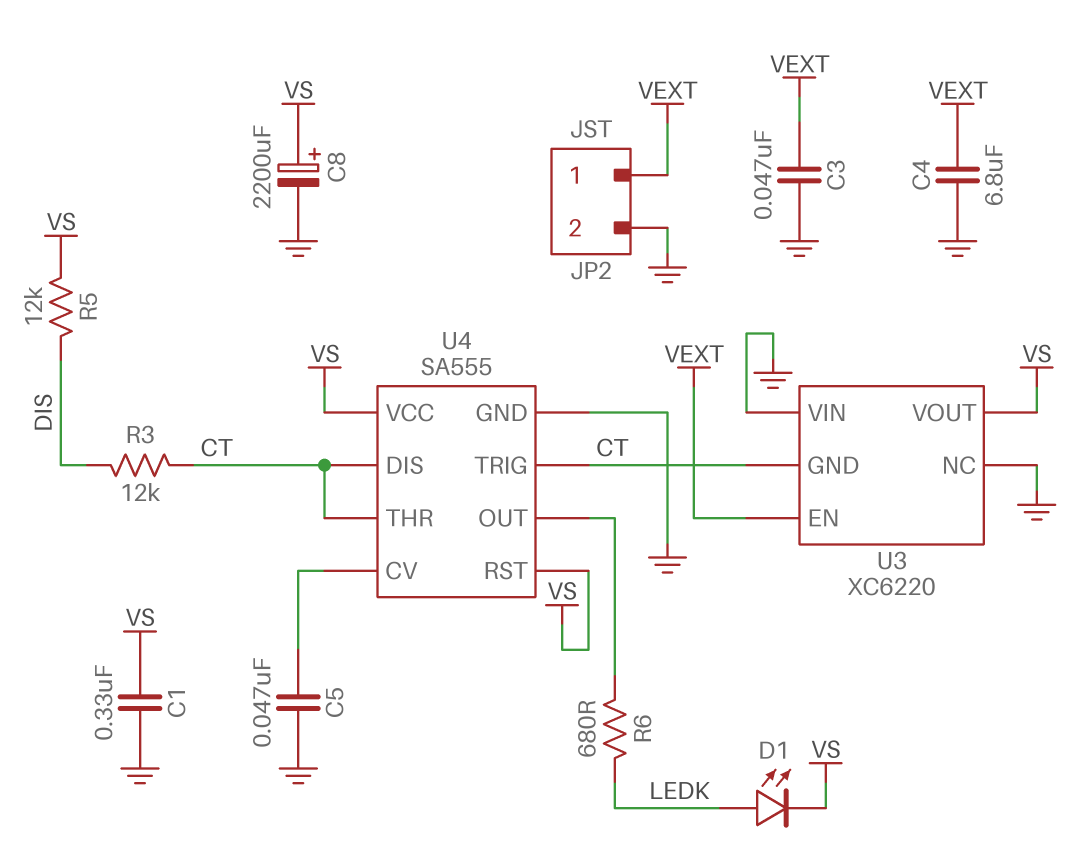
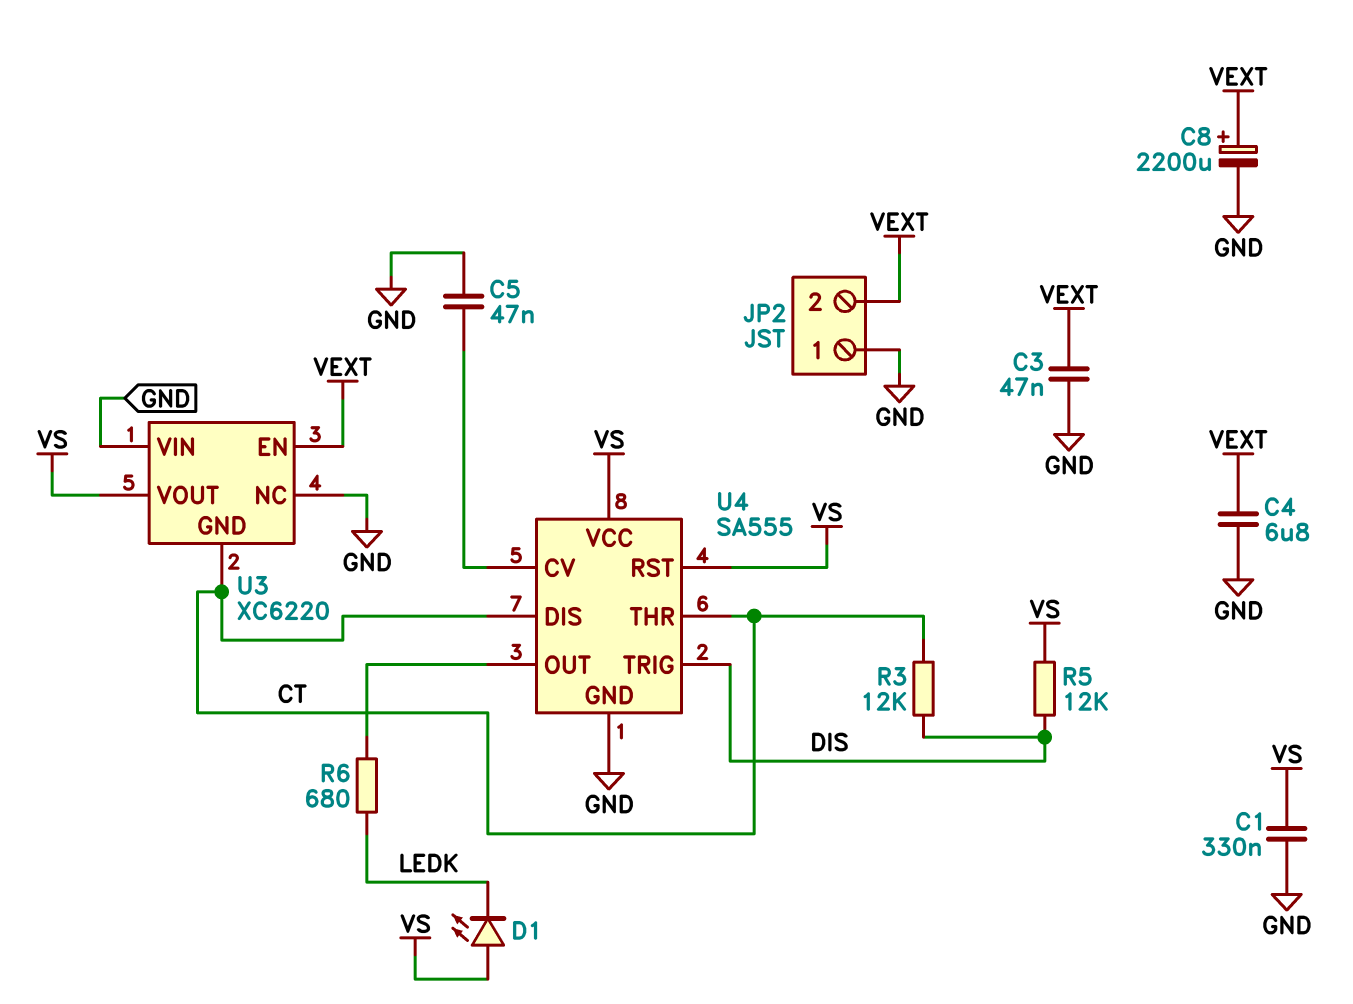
C8: 2200uF (plus VS, minus GND) -> 2200uF (plus VEXT, minus GND)
D1: LED (A LEDK, K VS) -> LED (A VS, K LEDK)
JP2 pin 1: VEXT -> GND
JP2 pin 2: GND -> VEXT
U4 pin TRIG: CT -> DIS

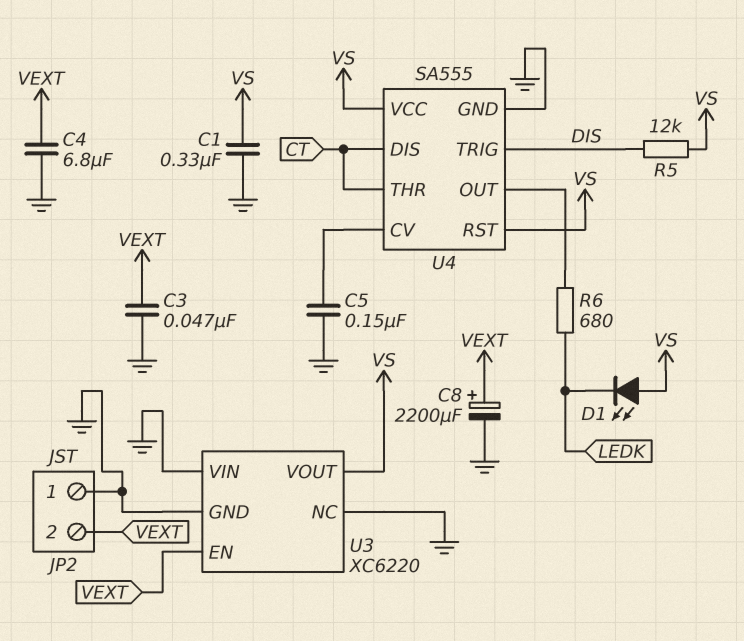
C5: 47nF (GND, U4/CV) -> 150nF (GND, U4/CV)
R3: 12k (CT, DIS) -> none
U3 pin GND: CT -> GND

